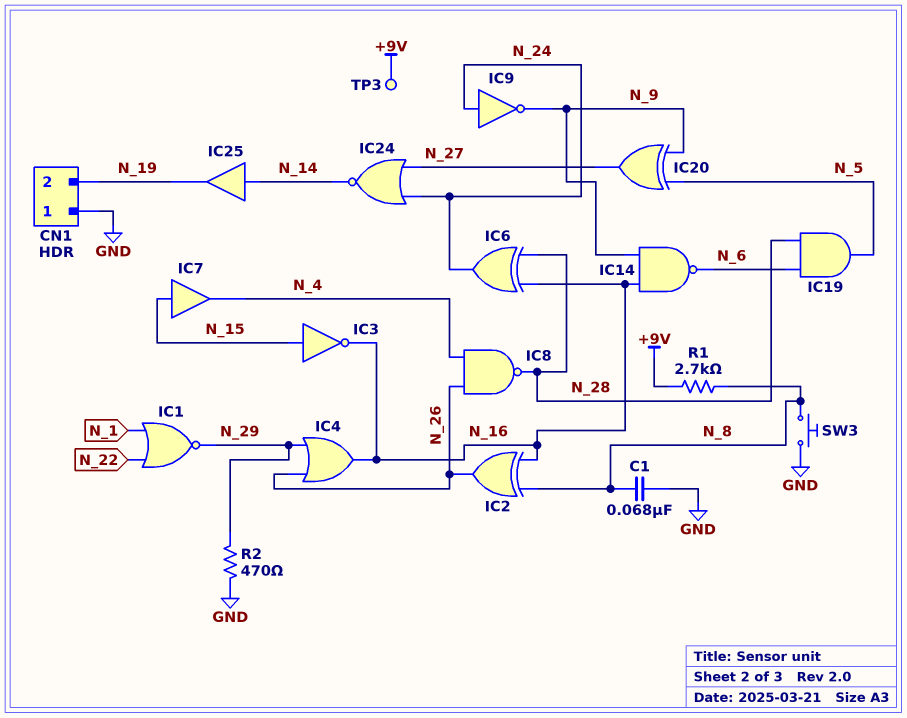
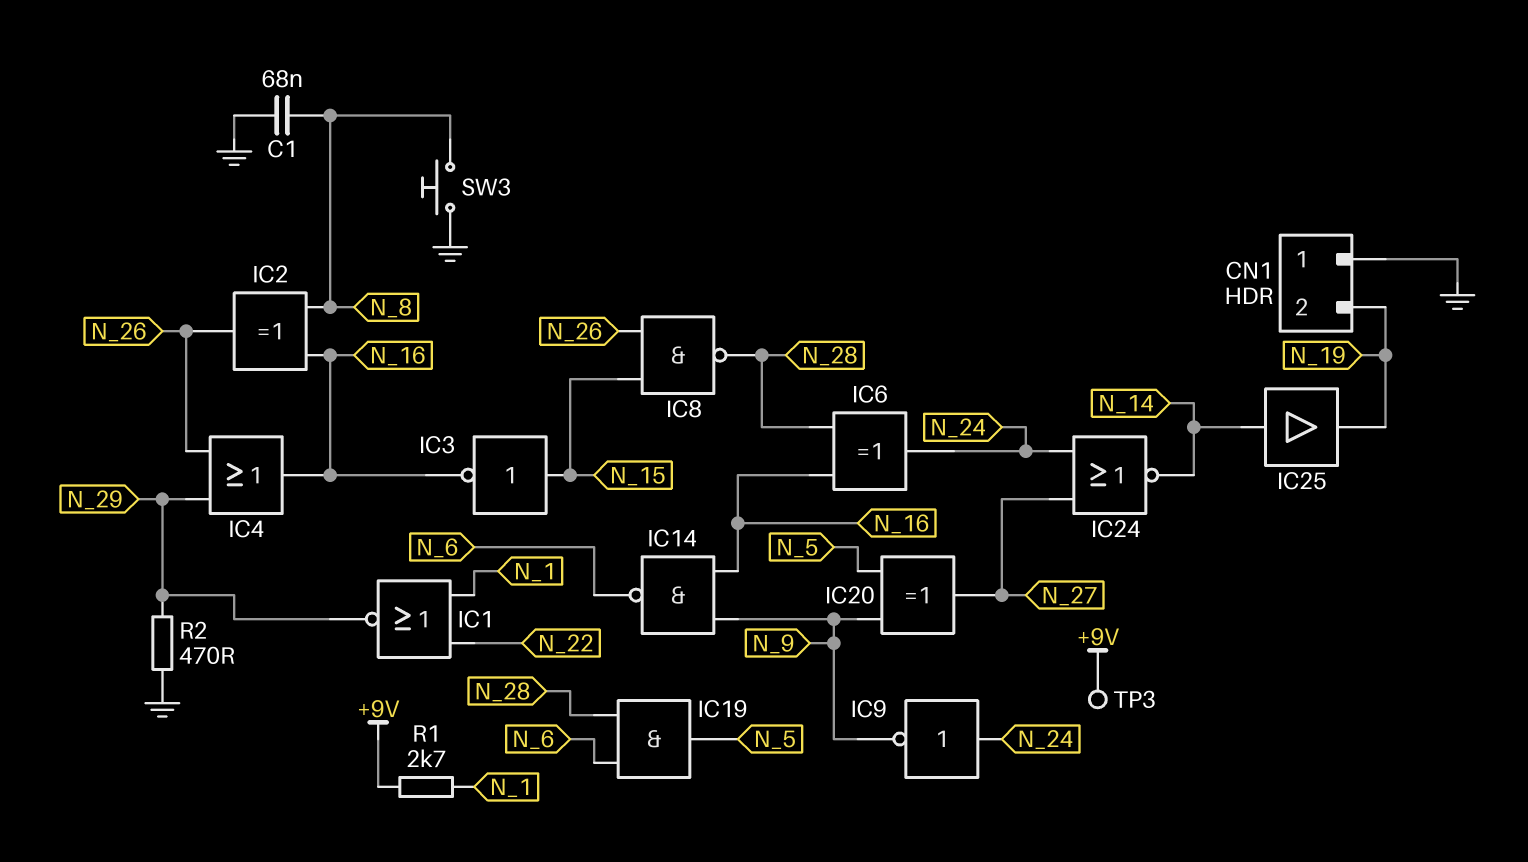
IC7: buffer (in N_15, out N_4) -> none
IC8: NAND (in N_4, in N_26, out N_28) -> NAND (in N_15, in N_26, out N_28)
R1: 2.7k (+9V, N_8) -> 2.7k (+9V, N_1)

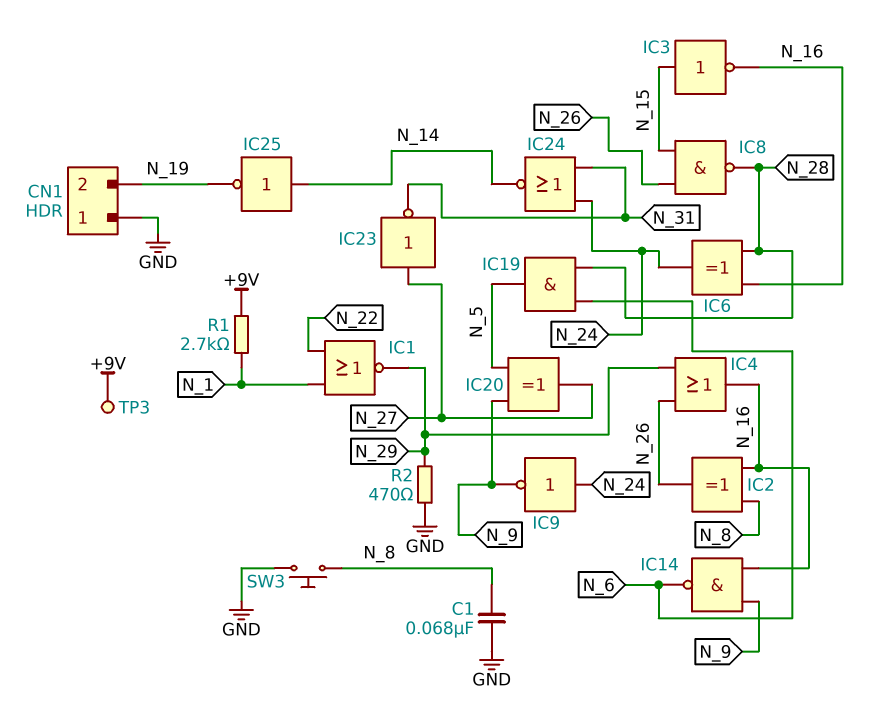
IC23: none -> NOT (in N_27, out N_31)
IC24: NOR (in N_24, in N_27, out N_14) -> NOR (in N_24, in N_31, out N_14)
IC25: buffer (in N_14, out N_19) -> NOT (in N_14, out N_19)

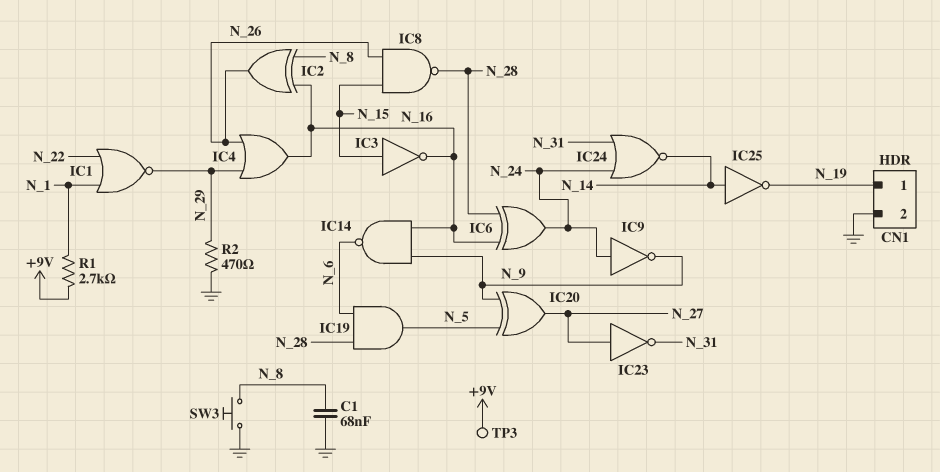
CN1 pin 1: GND -> N_19
CN1 pin 2: N_19 -> GND

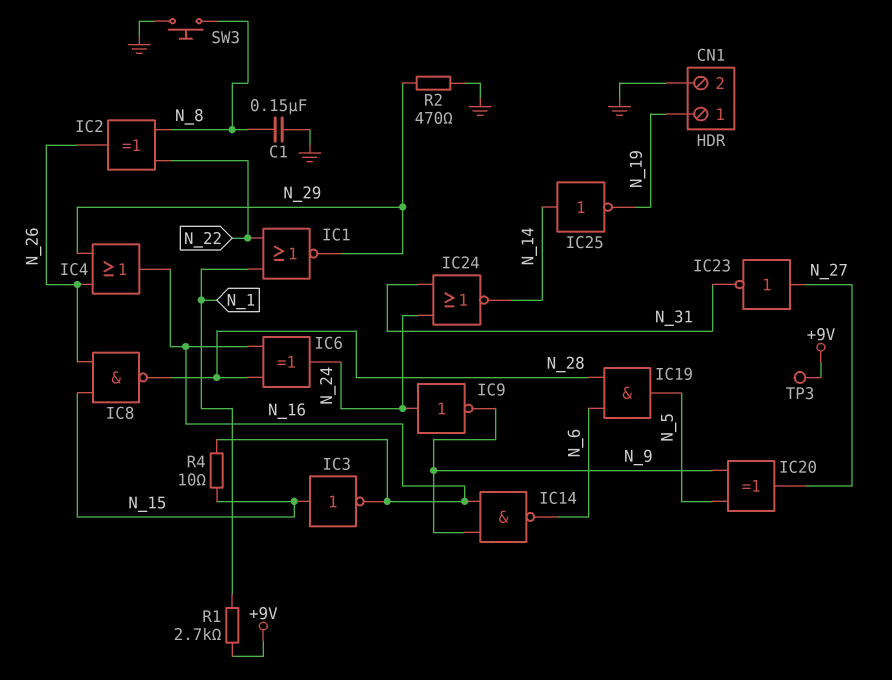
C1: 68nF (GND, N_8) -> 150nF (GND, N_8)
IC2: XOR (in N_8, in N_16, out N_26) -> XOR (in N_8, in N_22, out N_26)
R4: none -> 10 (N_15, N_16)

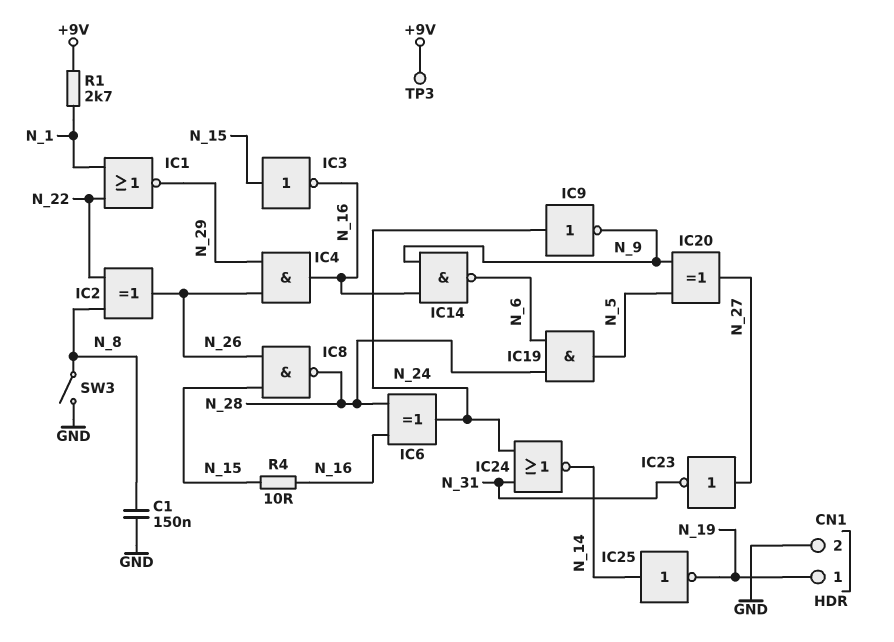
IC4: OR (in N_26, in N_29, out N_16) -> AND (in N_26, in N_29, out N_16)
R2: 470 (GND, N_29) -> none
SW3: button (GND, N_8) -> switch (GND, N_8)

